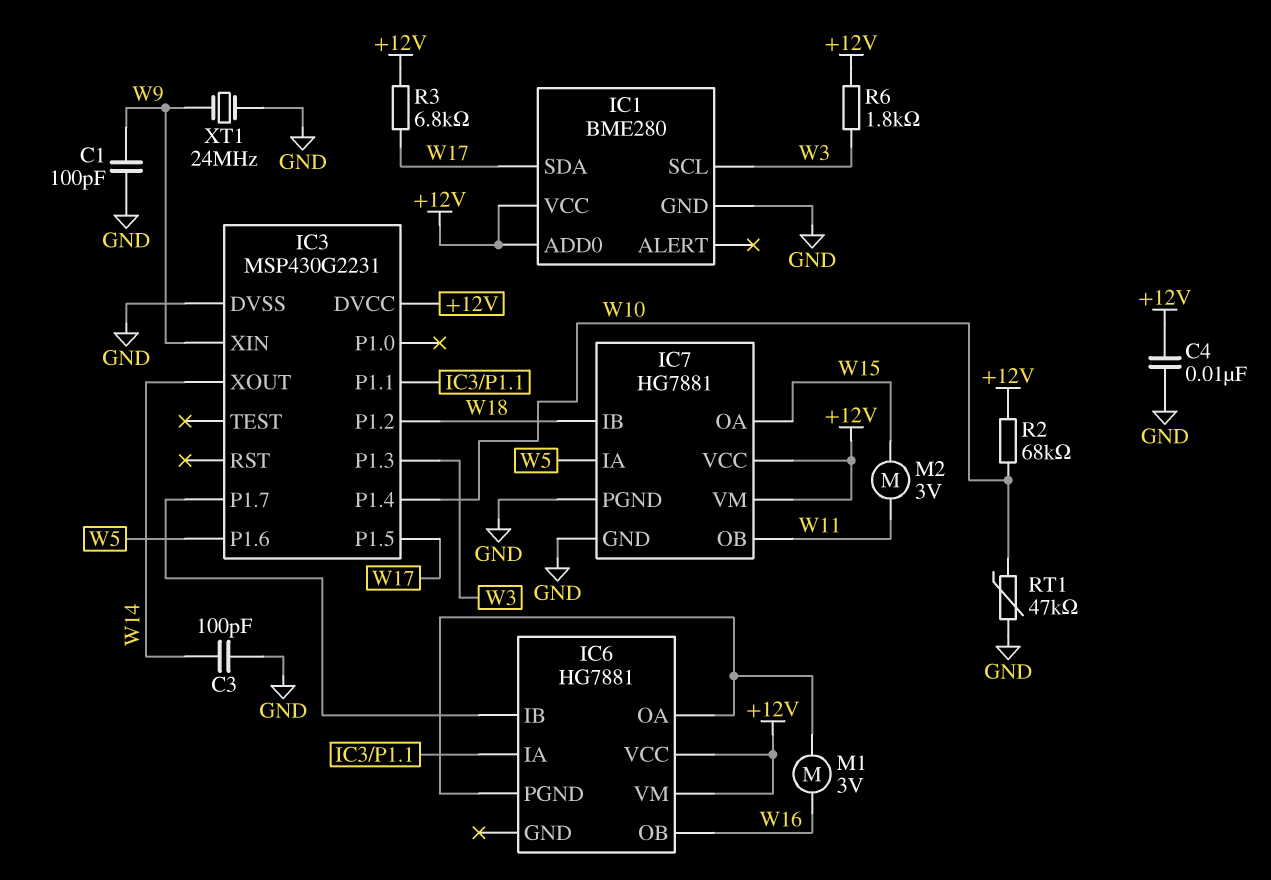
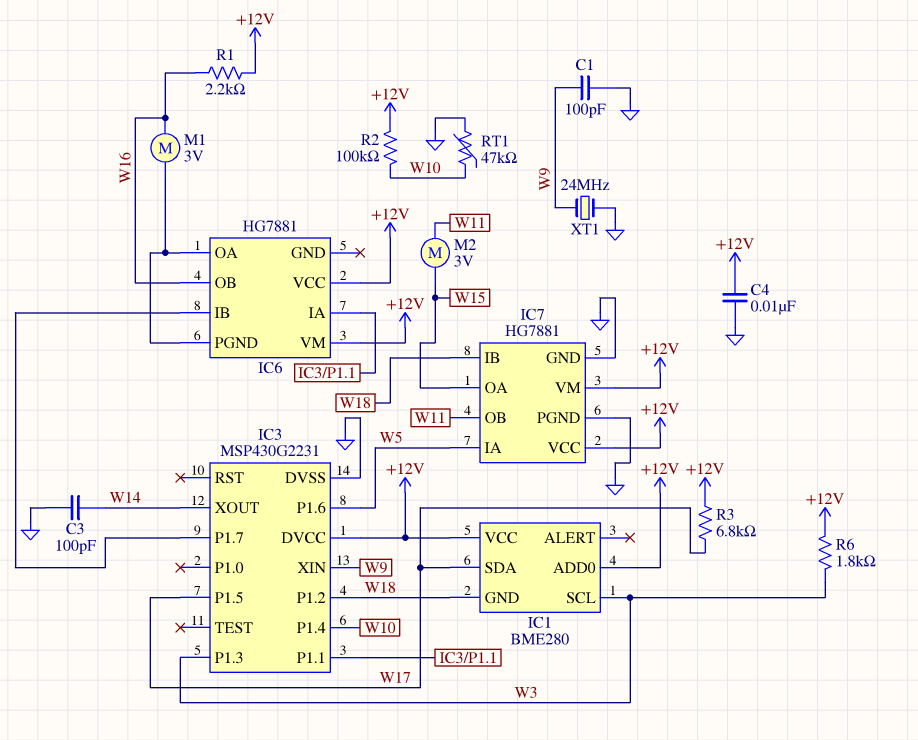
IC1 pin GND: GND -> W18
R1: none -> 2.2k (+12V, W16)
R2: 68k (+12V, W10) -> 100k (+12V, W10)

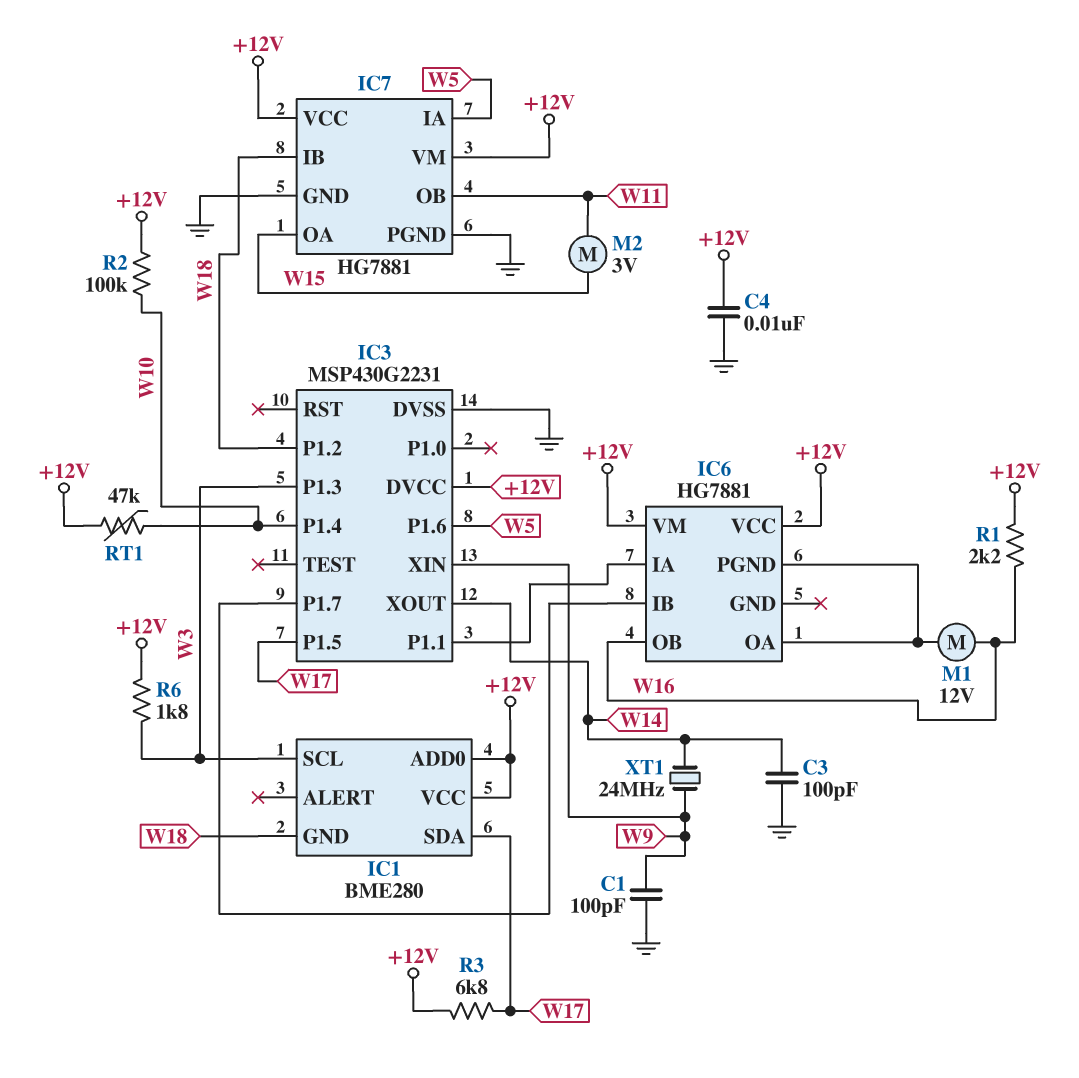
M1: motor 3V (IC6/OA, W16) -> motor 12V (IC6/OA, W16)
RT1: 47k (GND, W10) -> 47k (+12V, W10)
XT1: 24MHz (GND, W9) -> 24MHz (W9, W14)

